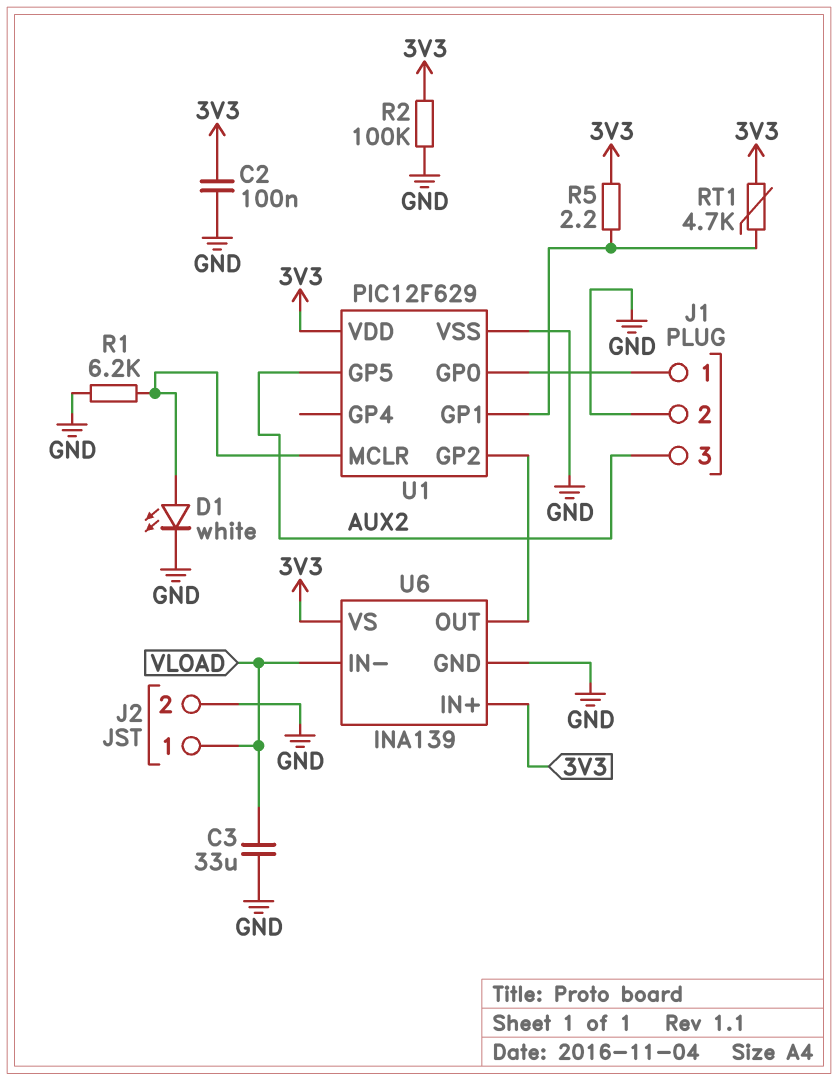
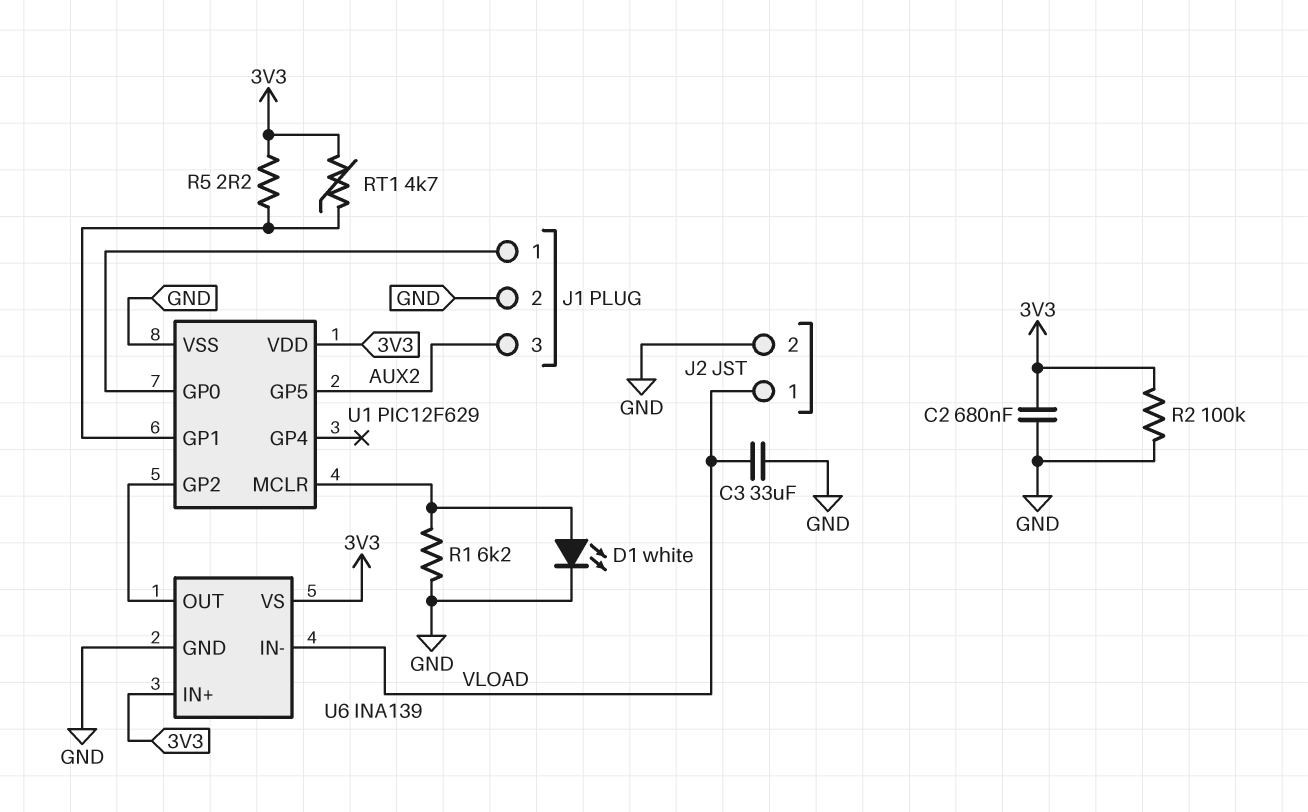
C2: 100nF (3V3, GND) -> 680nF (3V3, GND)

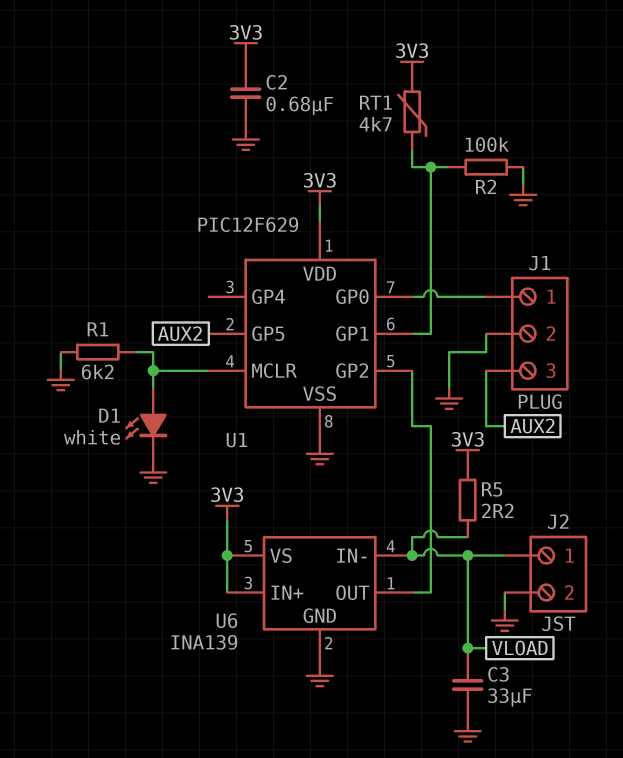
R2: 100k (3V3, GND) -> 100k (GND, U1/GP1)
R5: 2.2 (3V3, U1/GP1) -> 2.2 (3V3, VLOAD)

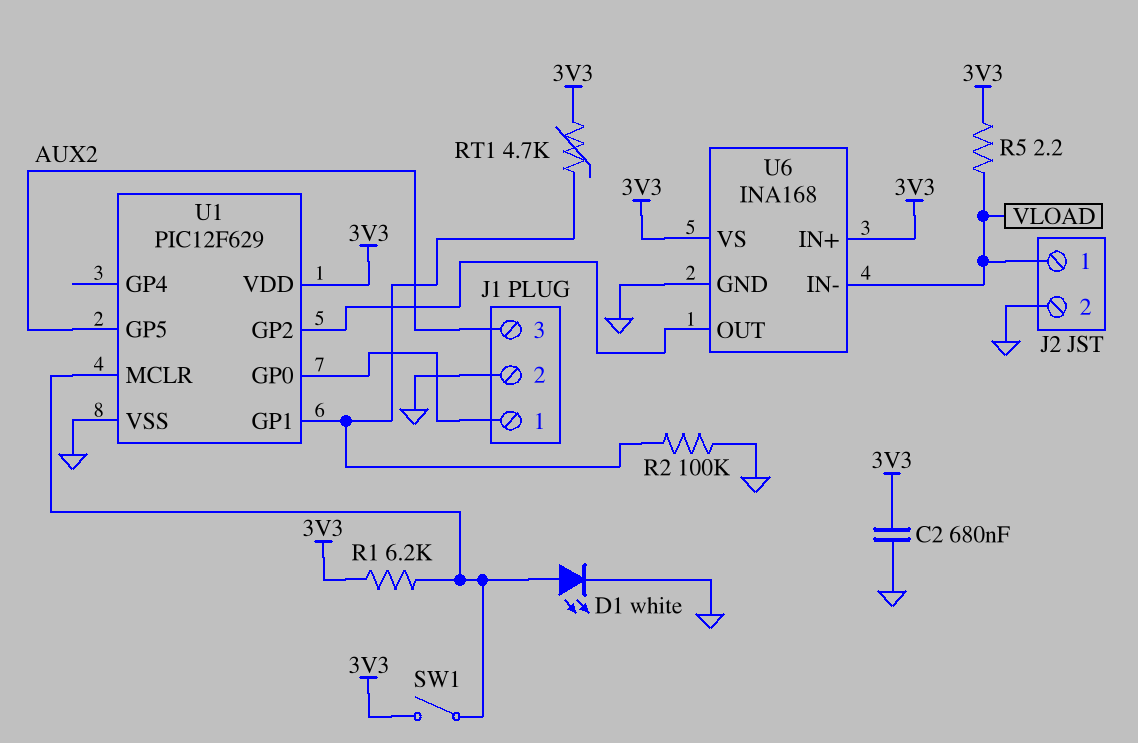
C3: 33uF (GND, VLOAD) -> none
R1: 6.2k (GND, U1/MCLR) -> 6.2k (3V3, U1/MCLR)
SW1: none -> switch (3V3, U1/MCLR)
U6: INA139 -> INA168

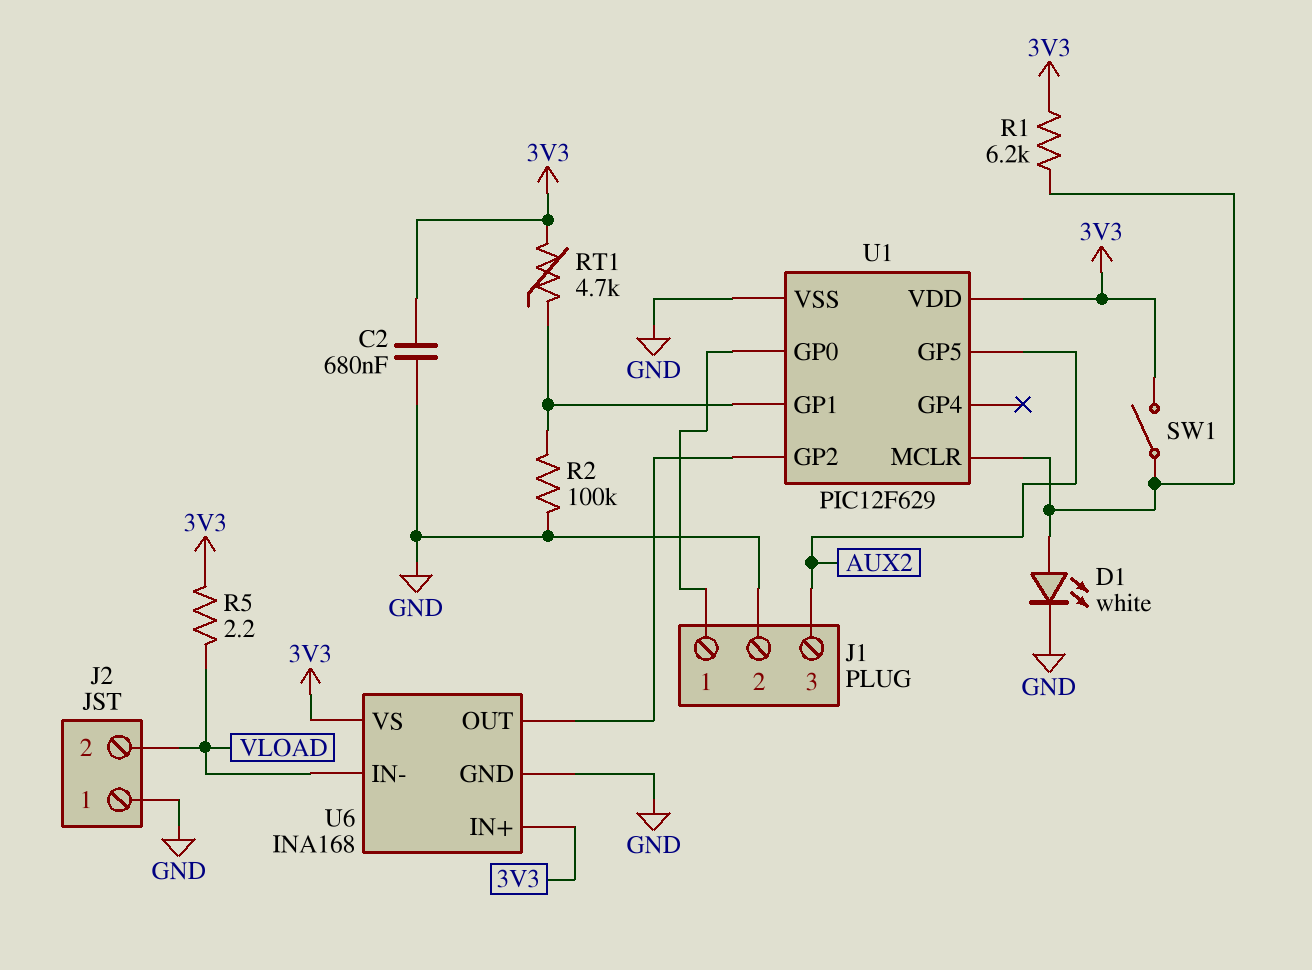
J2 pin 1: VLOAD -> GND
J2 pin 2: GND -> VLOAD

